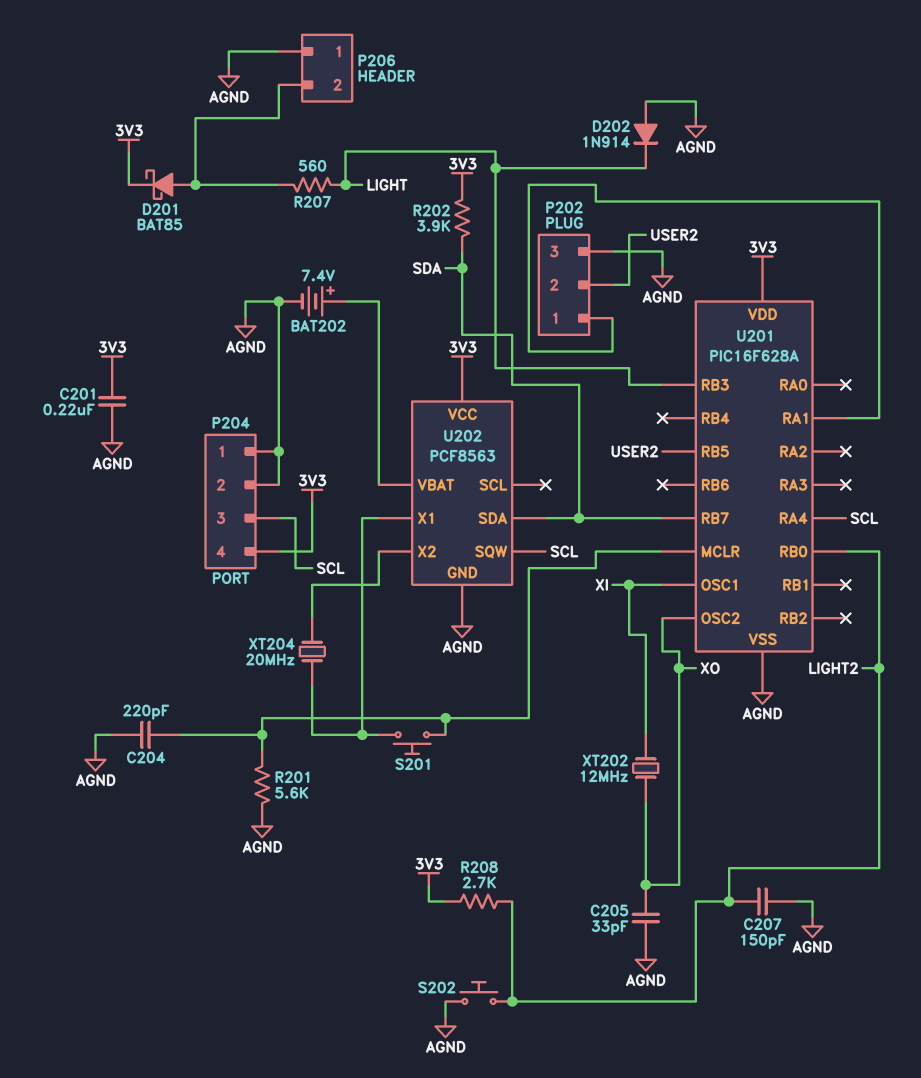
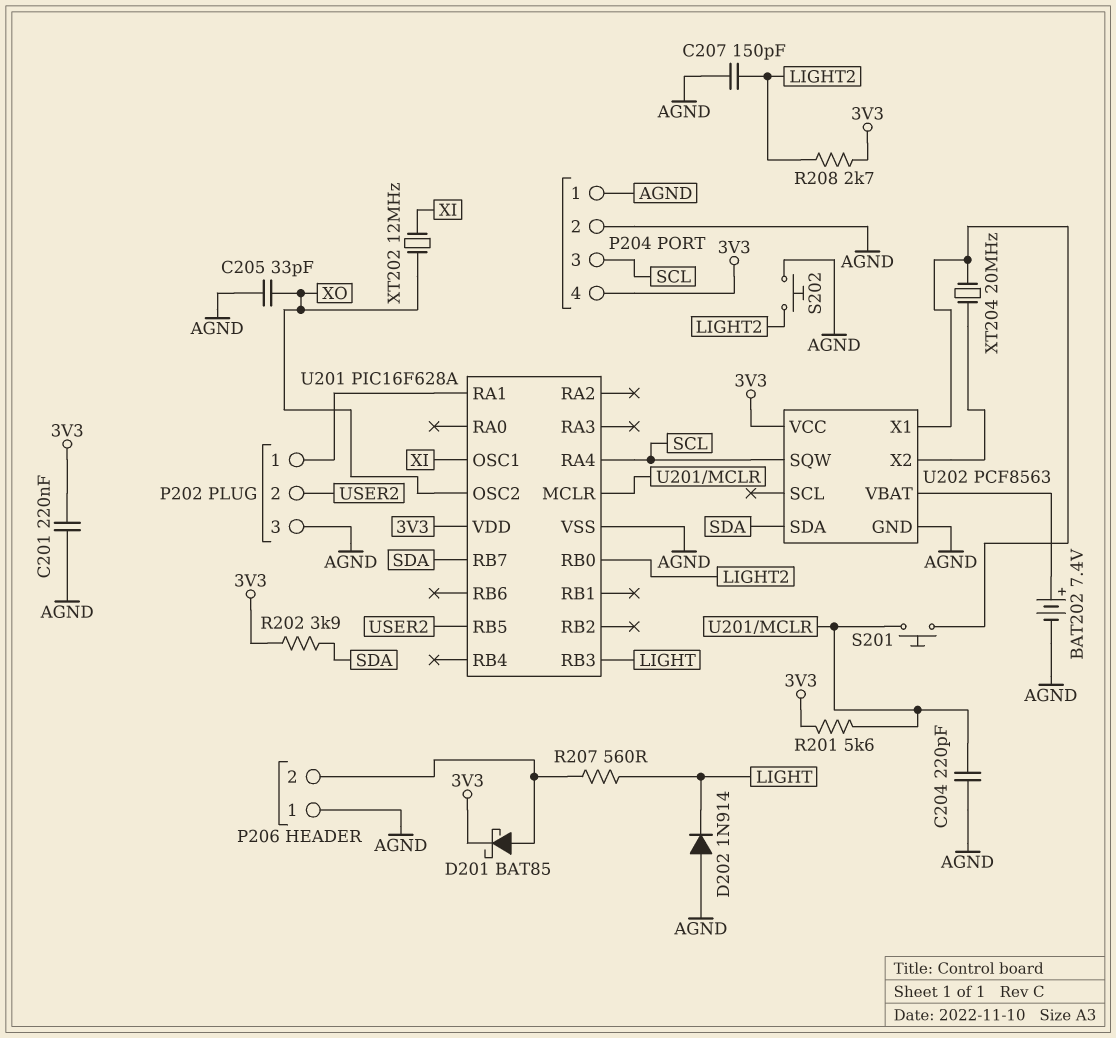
R201: 5.6k (AGND, U201/MCLR) -> 5.6k (3V3, U201/MCLR)

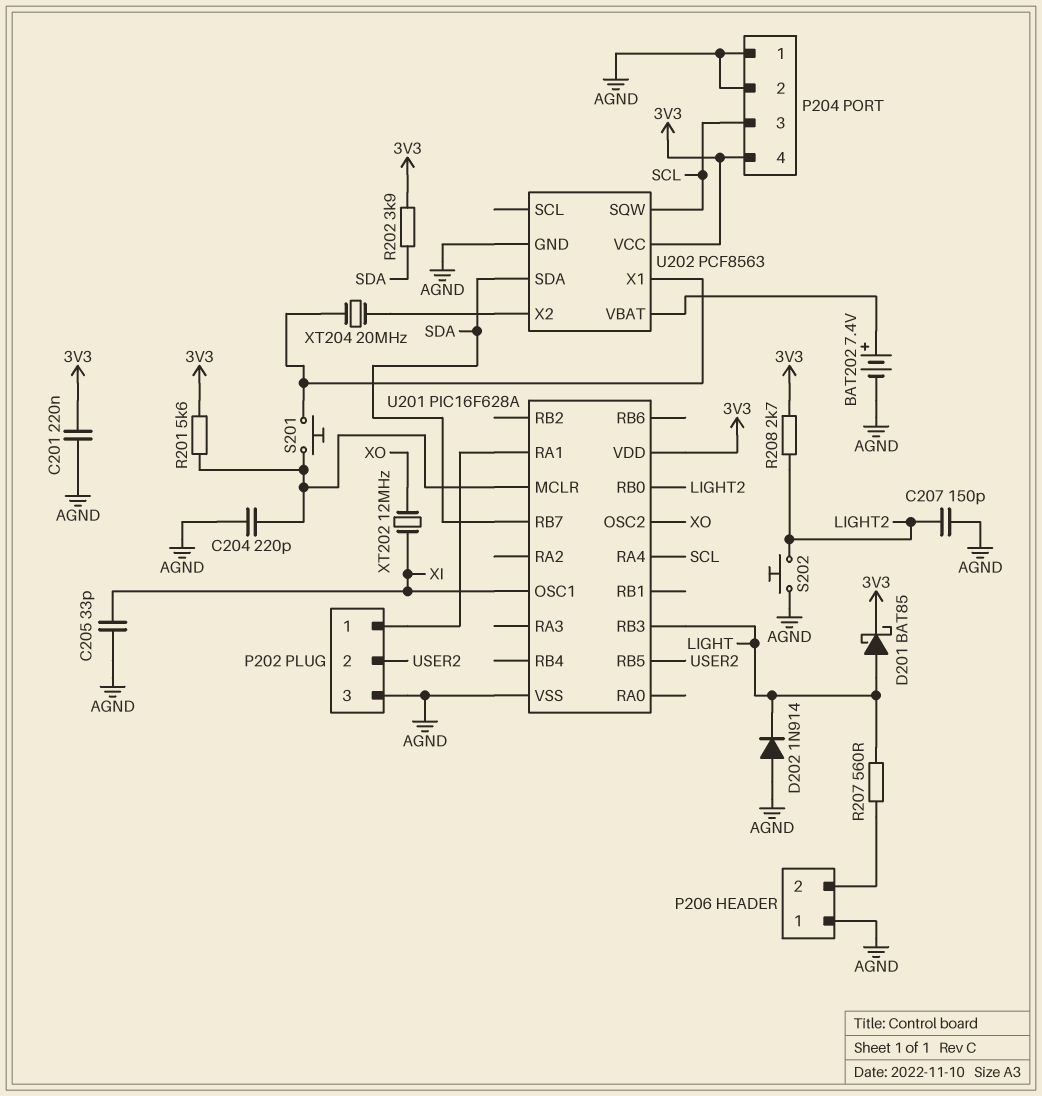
C205: 33pF (AGND, XO) -> 33pF (AGND, XI)
D201: schottky BAT85 (A P206/2, K 3V3) -> schottky BAT85 (A LIGHT, K 3V3)

